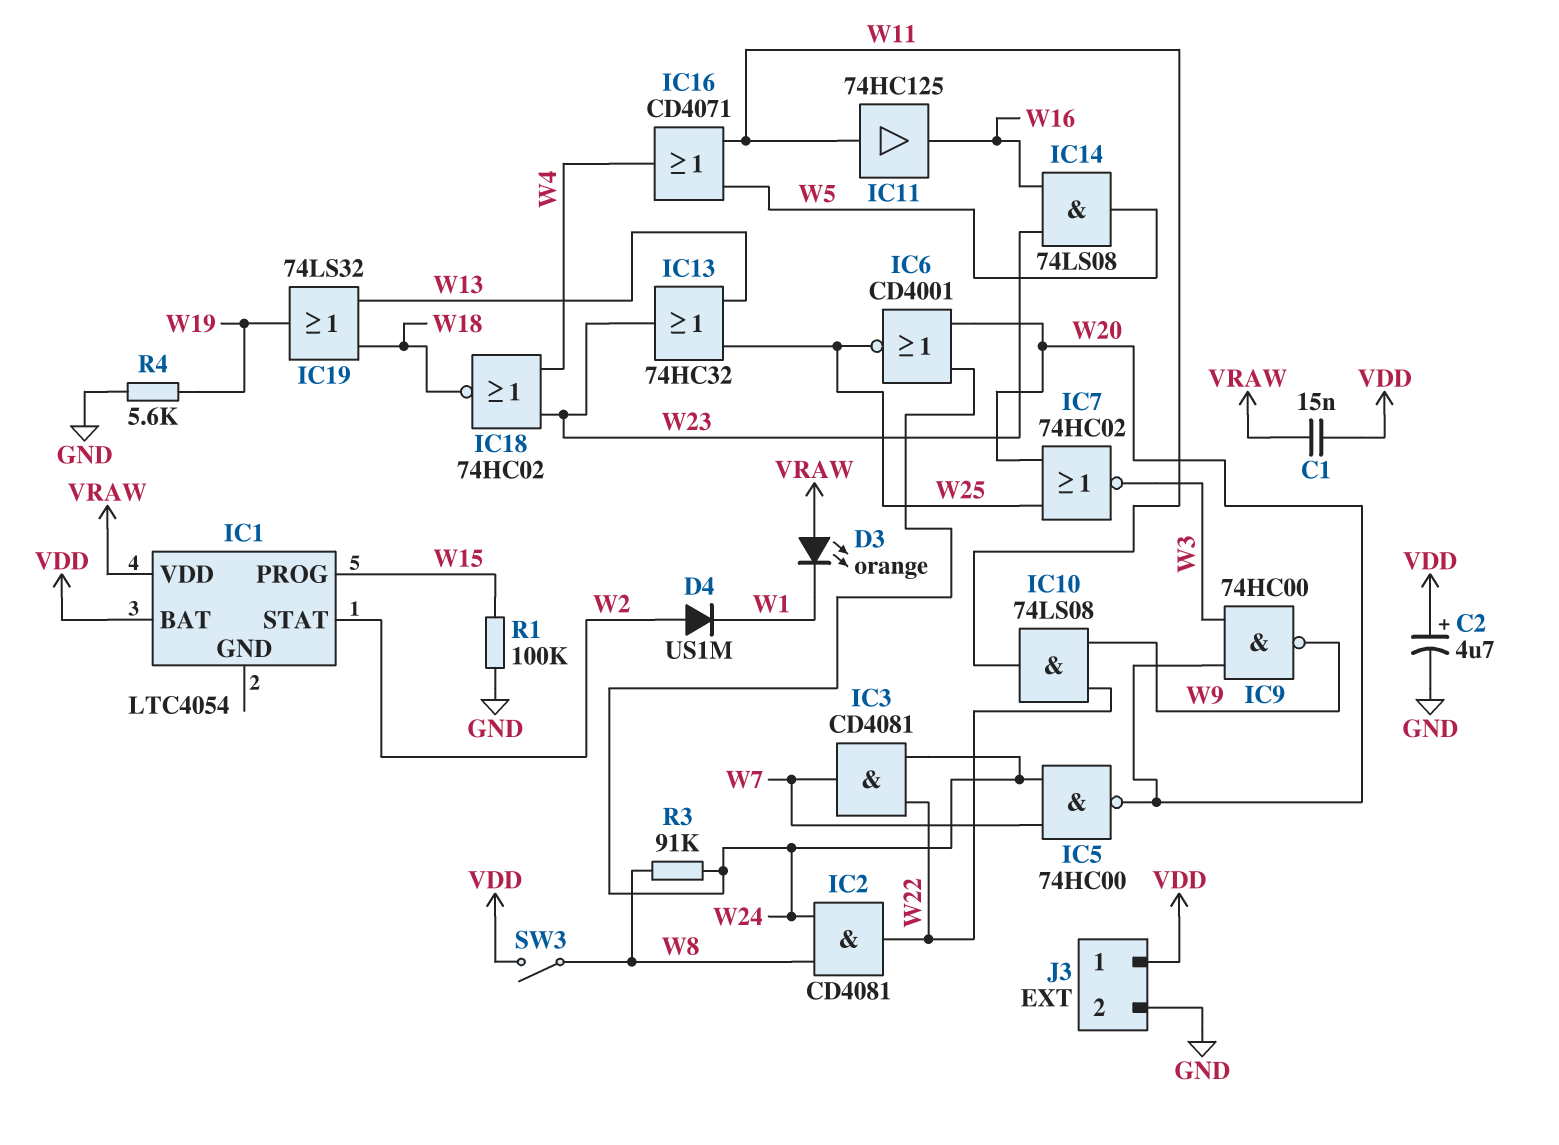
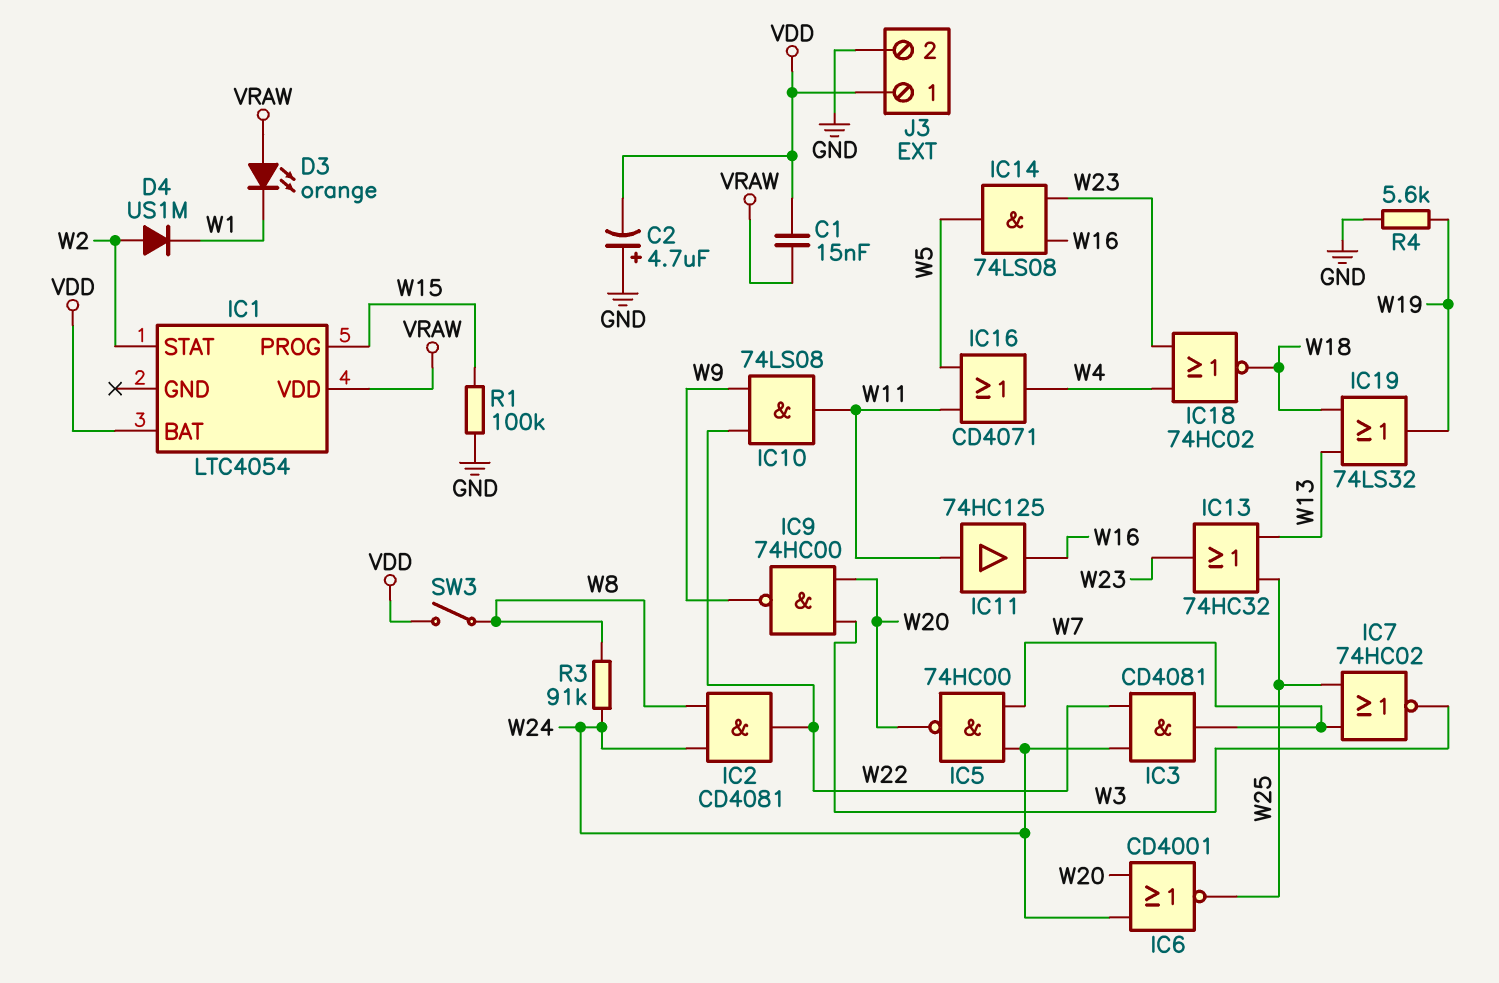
C2: 4.7uF (plus VDD, minus GND) -> 4.7uF (plus GND, minus VDD)
IC7: NOR 74HC02 (in W20, in W25, out W3) -> NOR 74HC02 (in W7, in W25, out W3)

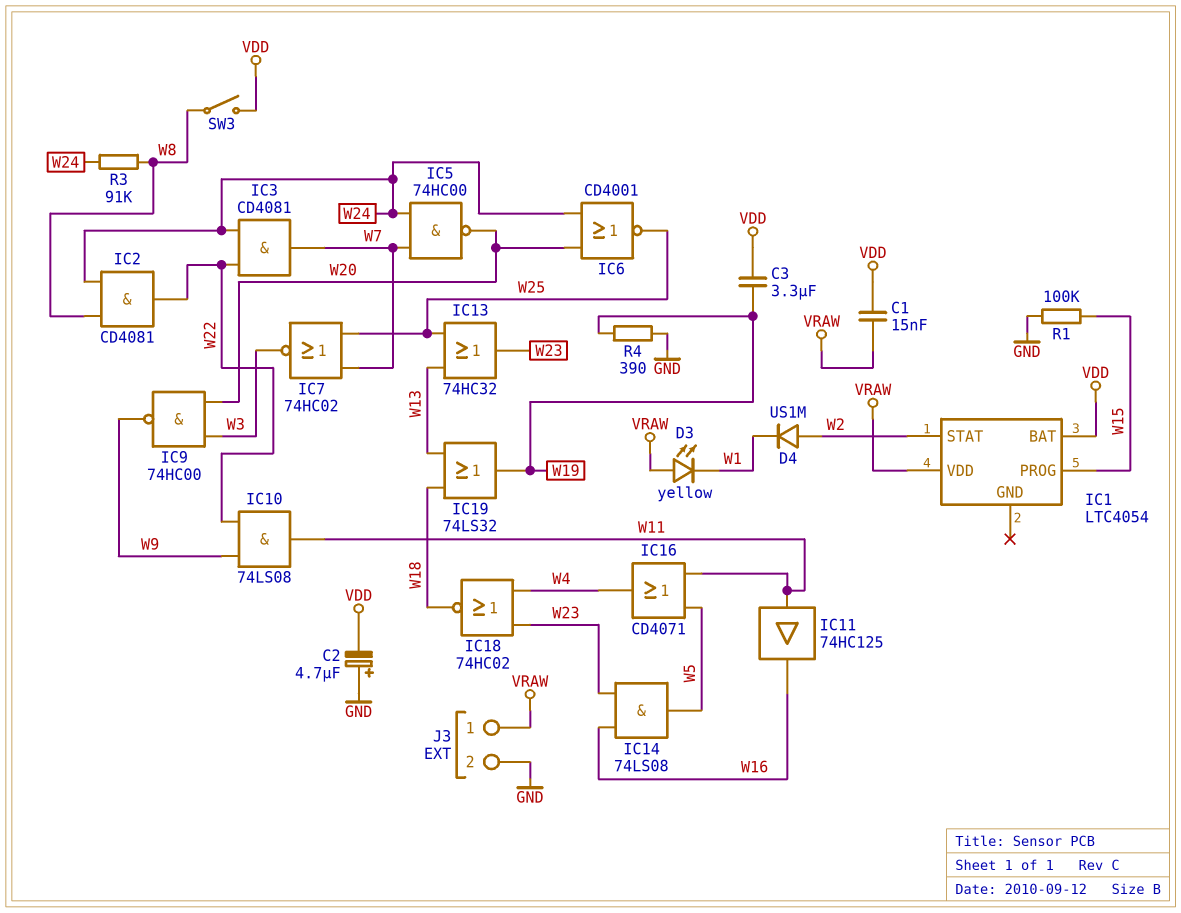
C3: none -> 3.3uF (VDD, W19)
D3: LED orange (A VRAW, K W1) -> LED yellow (A VRAW, K W1)
J3 pin 1: VDD -> VRAW
R4: 5.6k (GND, W19) -> 390 (GND, W19)

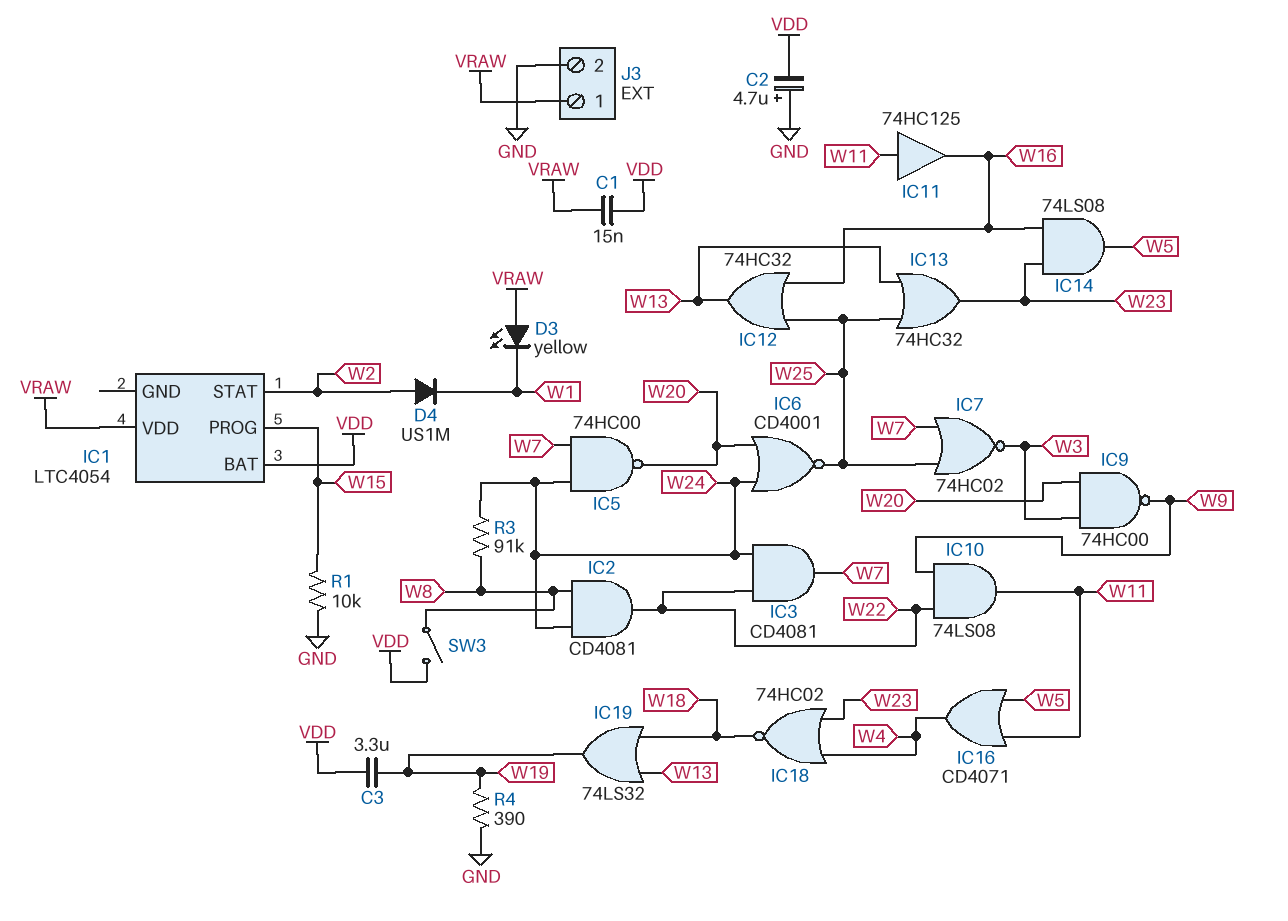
IC12: none -> OR 74HC32 (in W16, in W25, out W13)
R1: 100k (GND, W15) -> 10k (GND, W15)

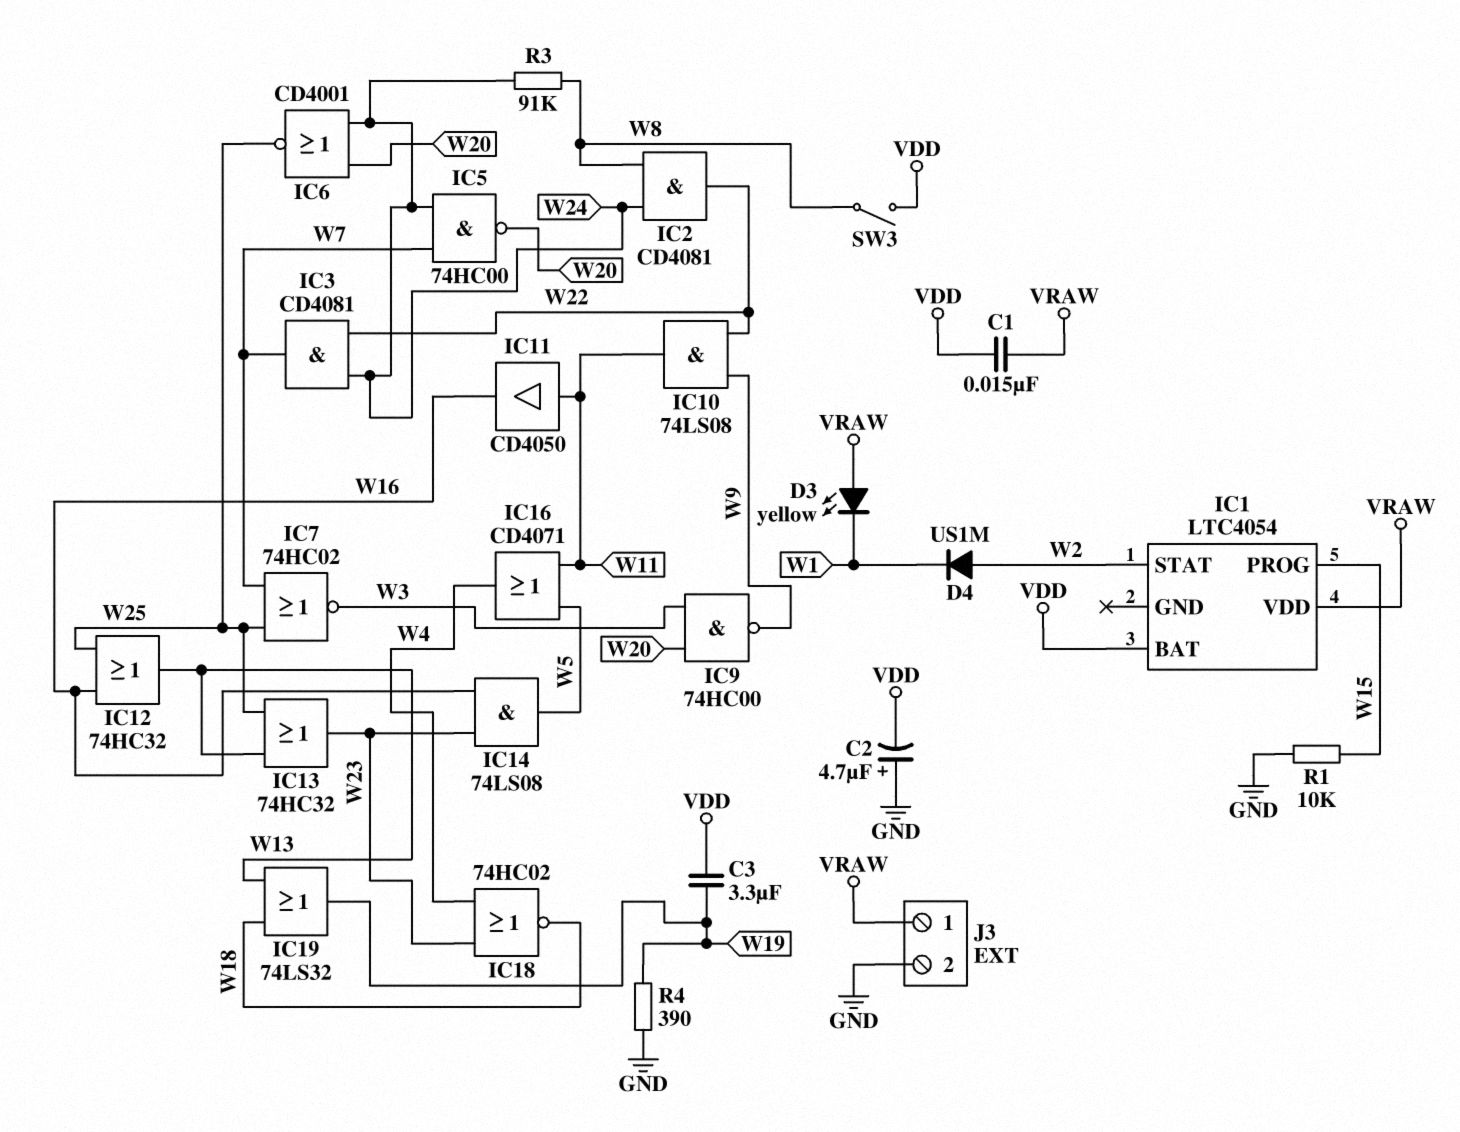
IC11: buffer 74HC125 (in W11, out W16) -> buffer CD4050 (in W11, out W16)

